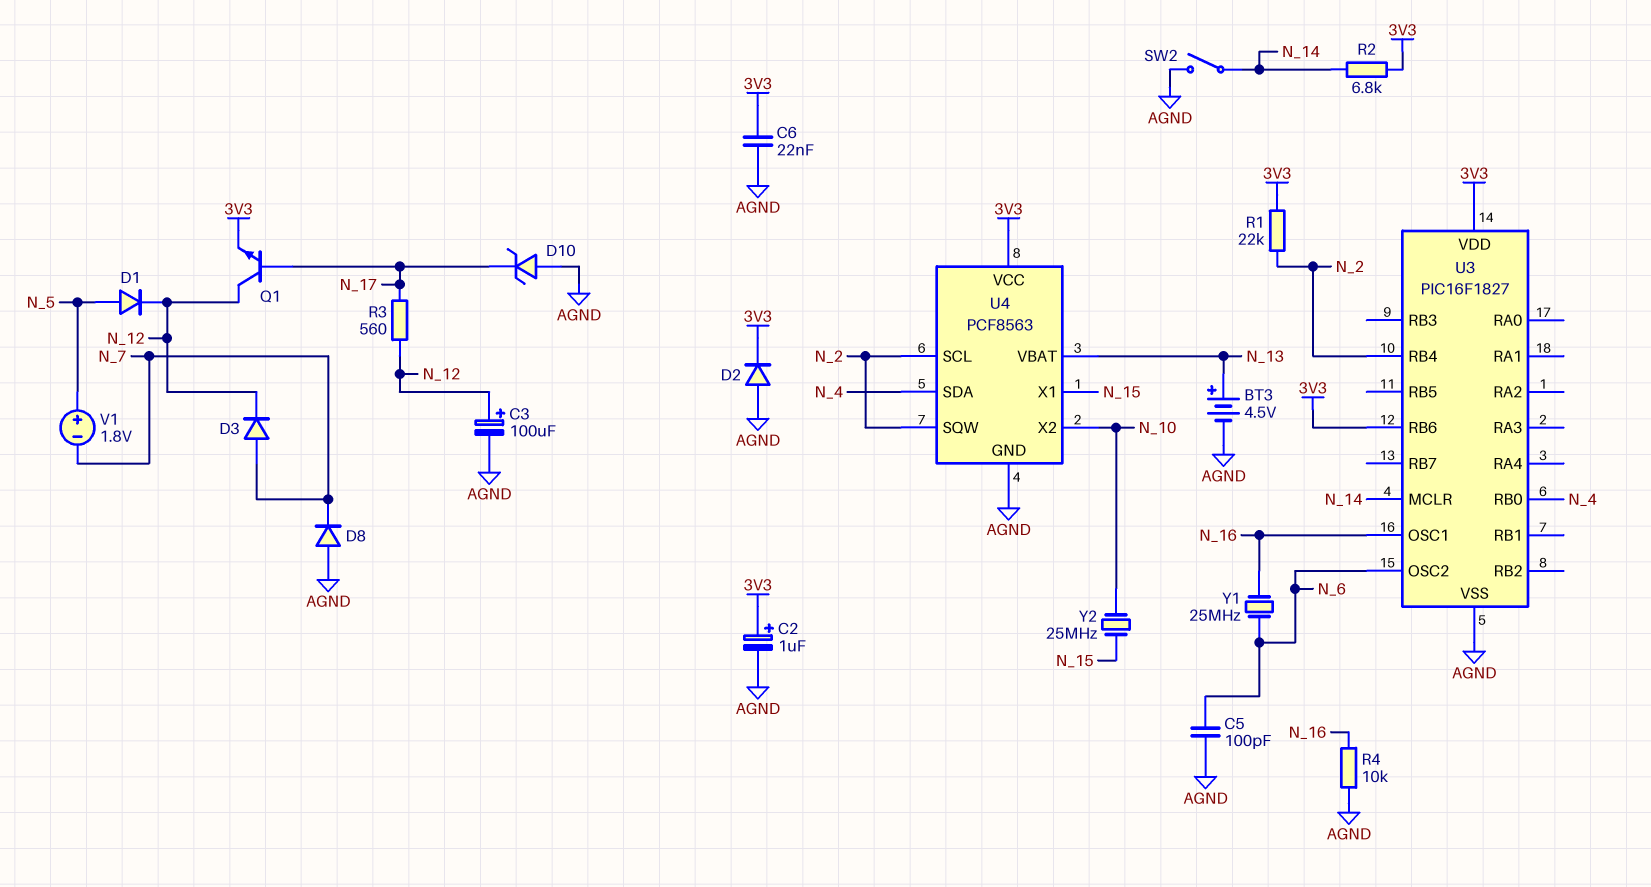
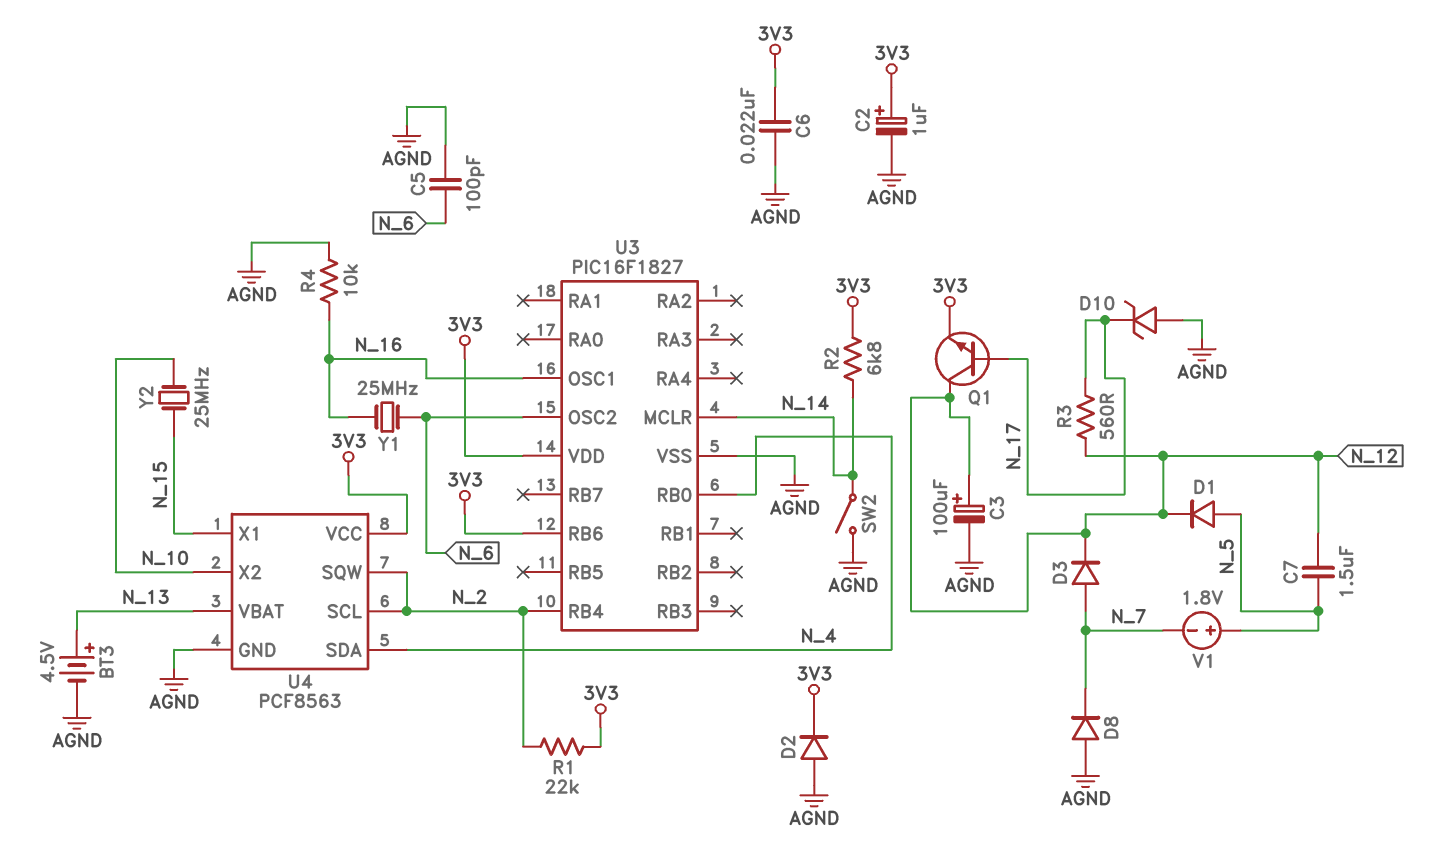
C7: none -> 1.5uF (N_5, N_12)

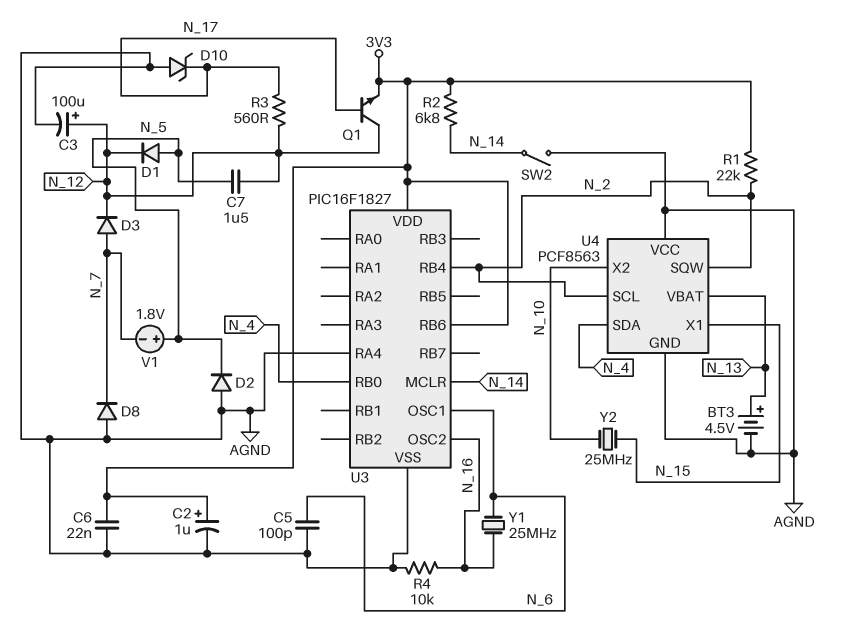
D2: diode (A AGND, K 3V3) -> diode (A AGND, K N_5)
U3 pin OSC1: N_16 -> N_6
U3 pin OSC2: N_6 -> N_16
U3 pin RA4: none -> AGND
U4 pin VCC: 3V3 -> AGND

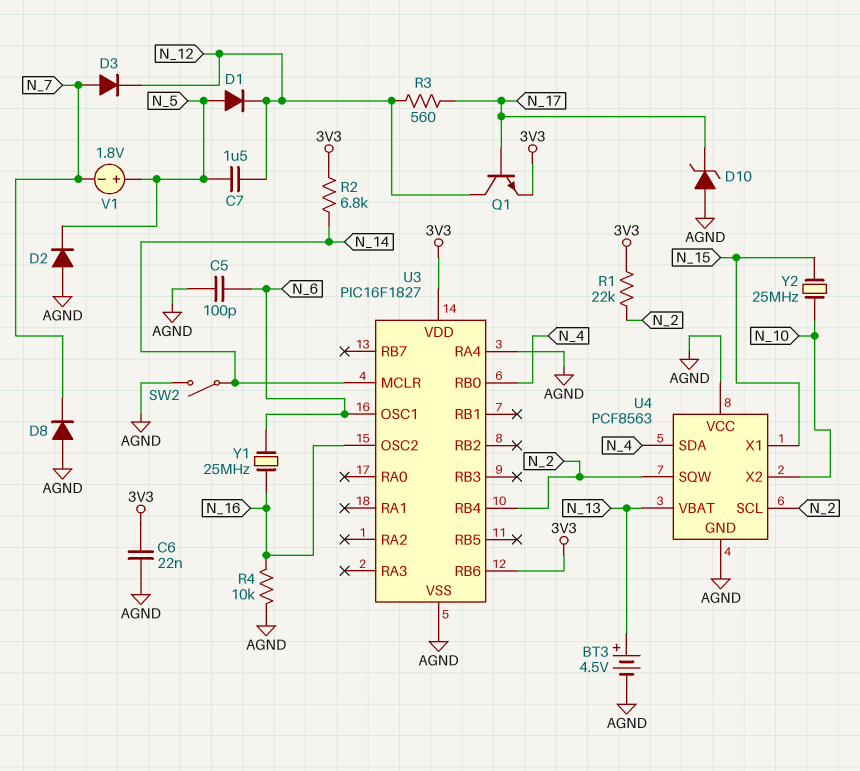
C2: 1uF (plus 3V3, minus AGND) -> none
C3: 100uF (plus N_12, minus AGND) -> none

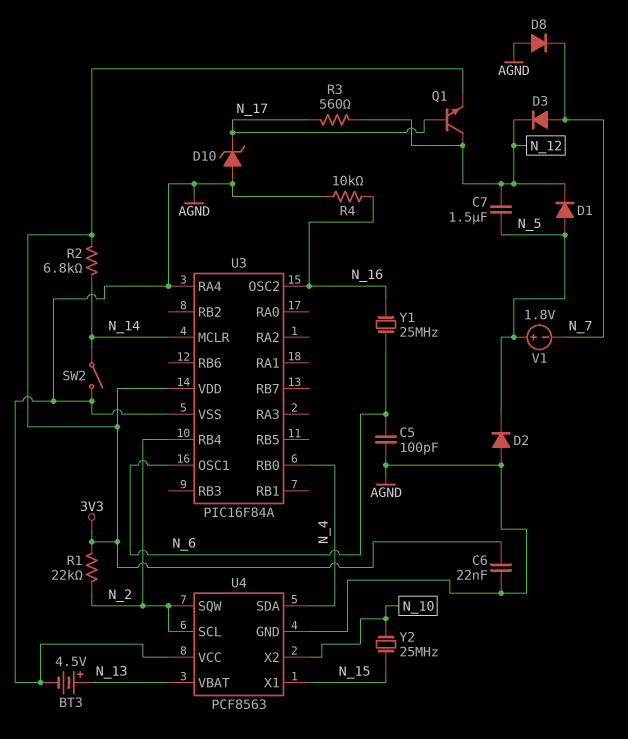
U3: PIC16F1827 -> PIC16F84A
U3 pin RB6: 3V3 -> none

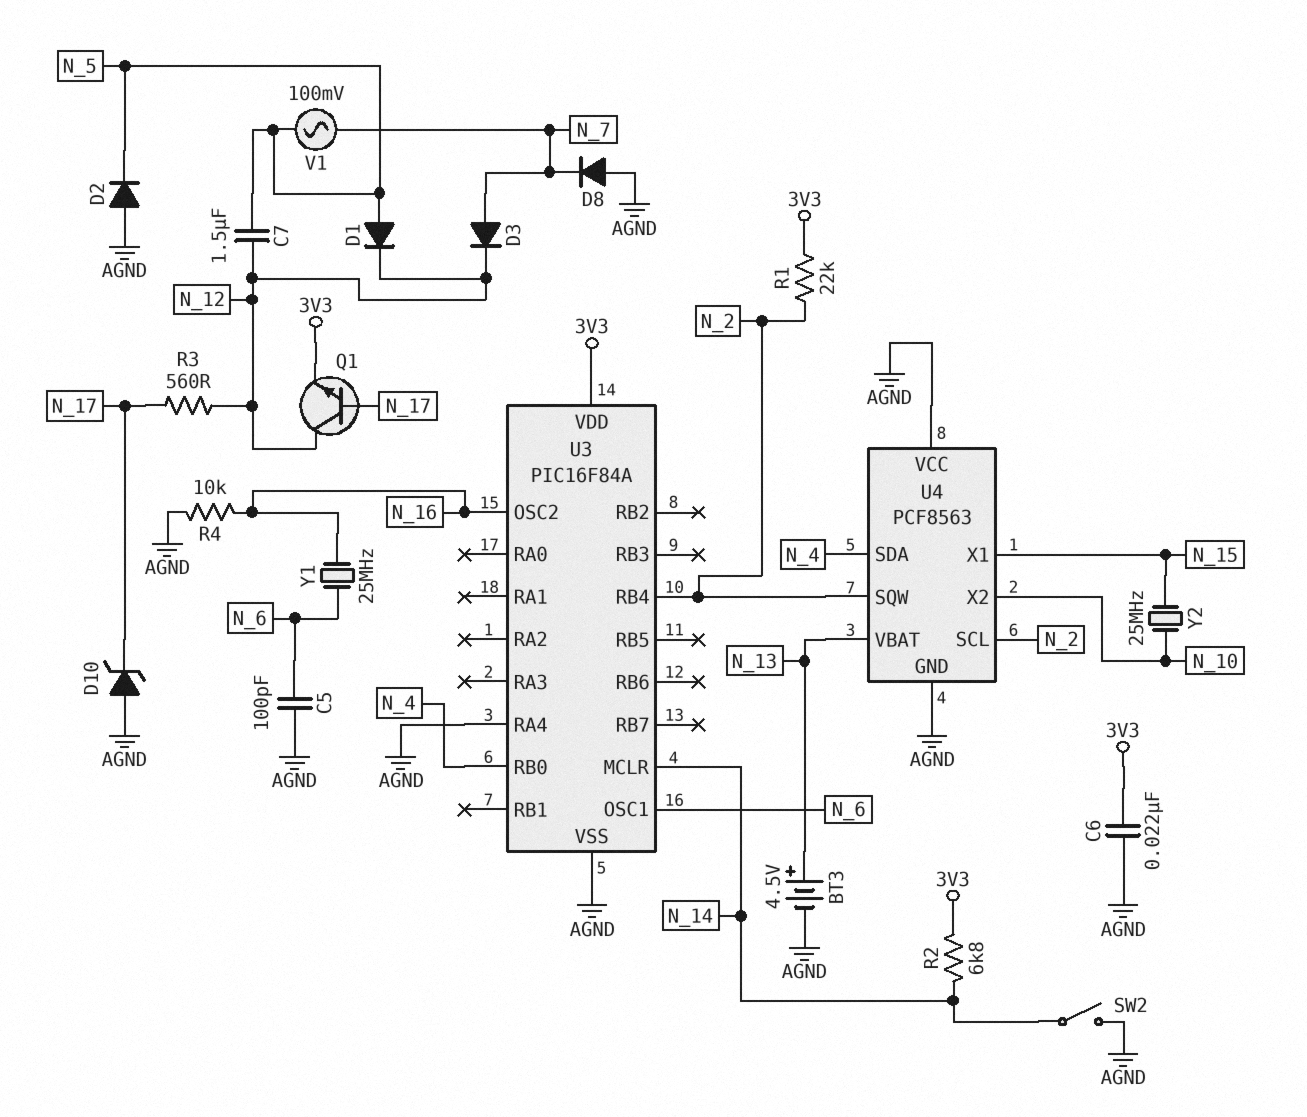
V1: 1.8V (plus N_5, minus N_7) -> AC 100mV (N_5, N_7)

